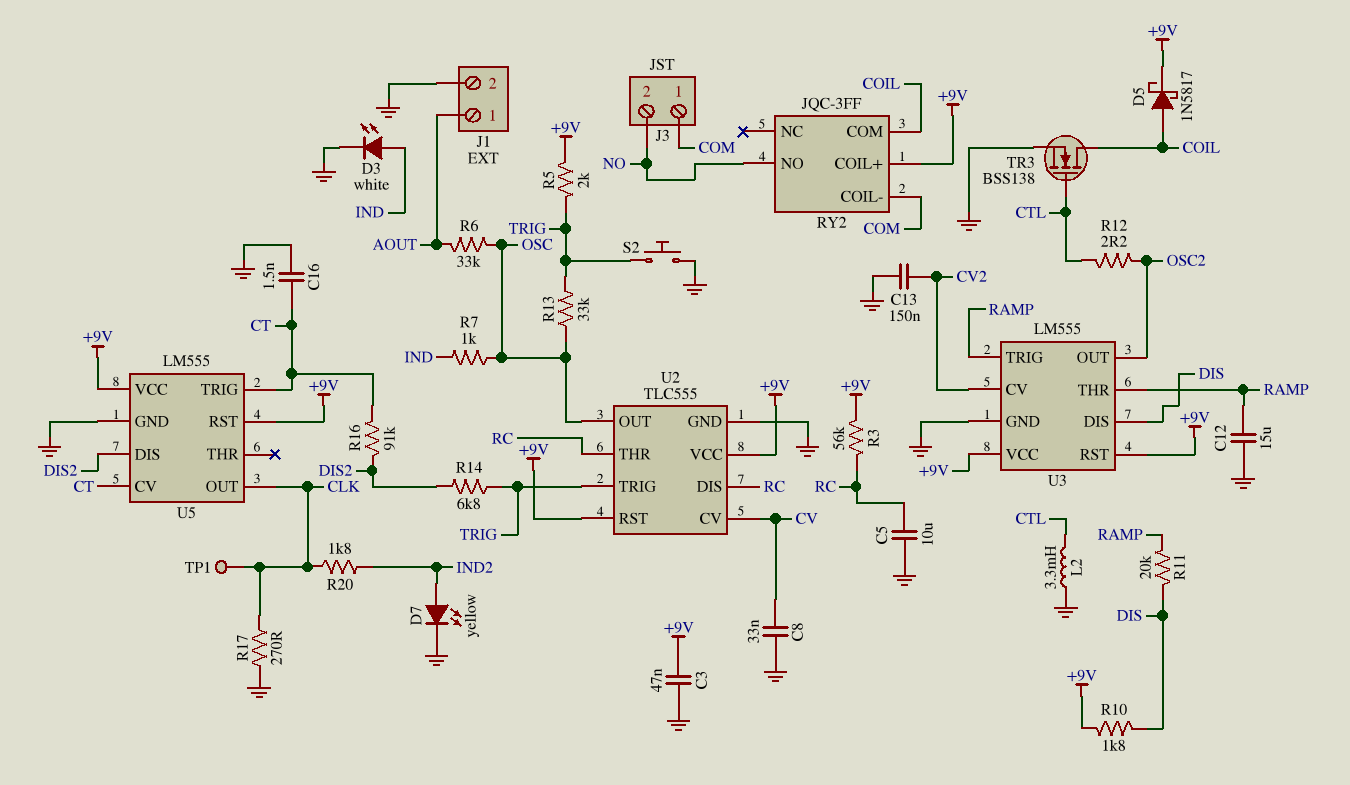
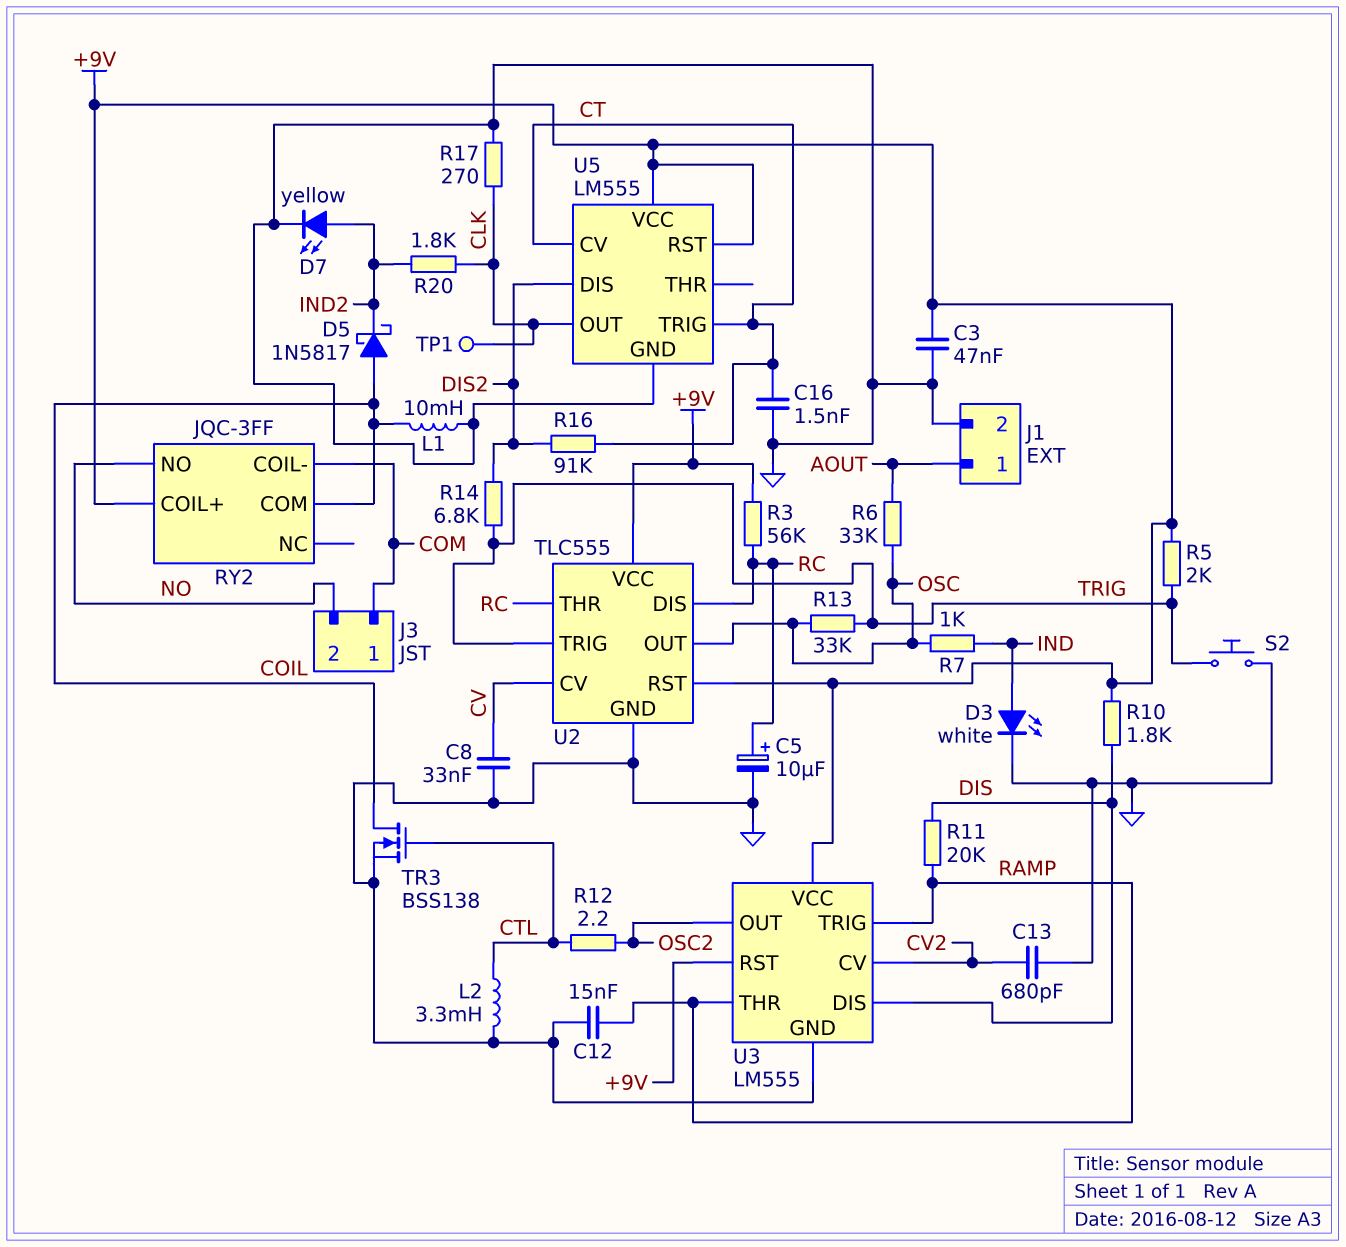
C5: 10uF (GND, RC) -> 10uF (plus RC, minus GND)
C12: 15uF (GND, RAMP) -> 15nF (GND, RAMP)
C13: 150nF (CV2, GND) -> 680pF (CV2, GND)
D5: schottky 1N5817 (A COIL, K +9V) -> schottky 1N5817 (A COIL, K IND2)
L1: none -> 10mH (COIL, GND)

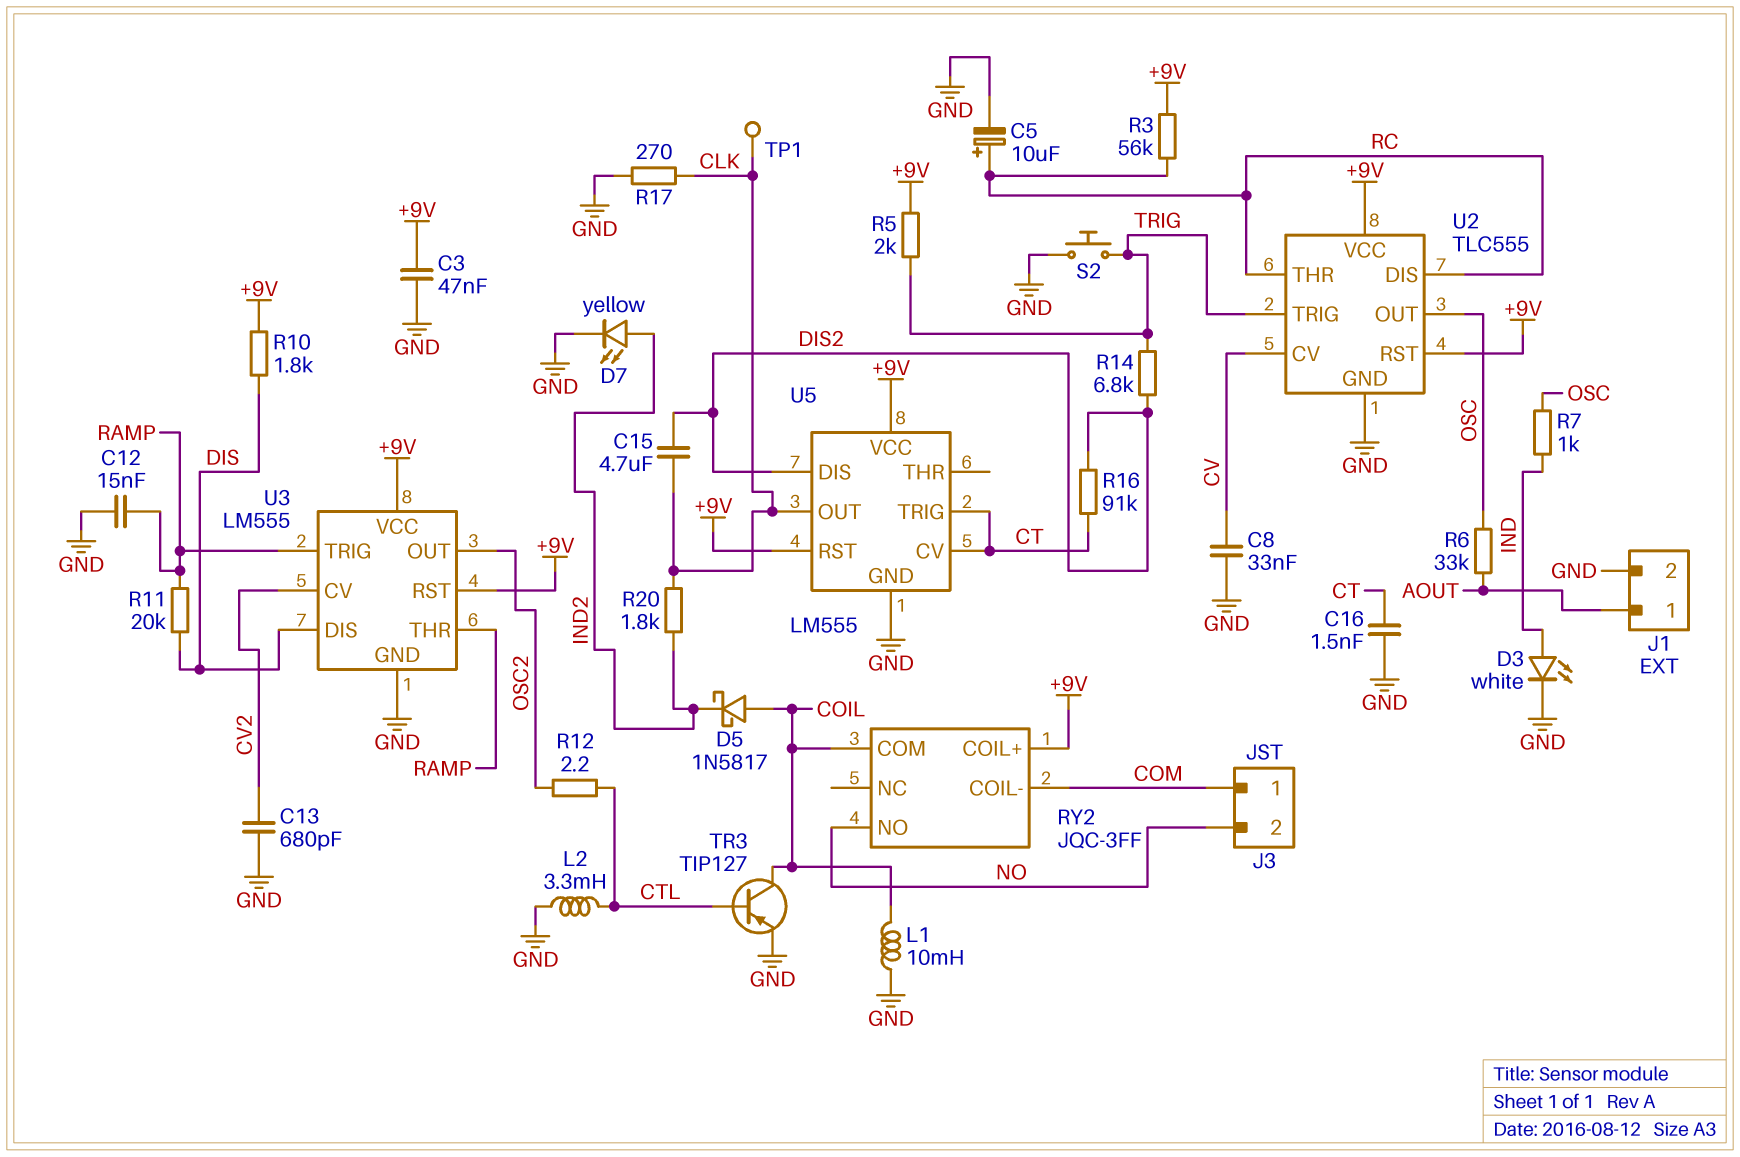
C15: none -> 4.7uF (CLK, DIS2)
R13: 33k (OSC, TRIG) -> none
TR3: NMOS BSS138 (G CTL, D COIL, S GND) -> PNP TIP127 (B CTL, C COIL, E GND)

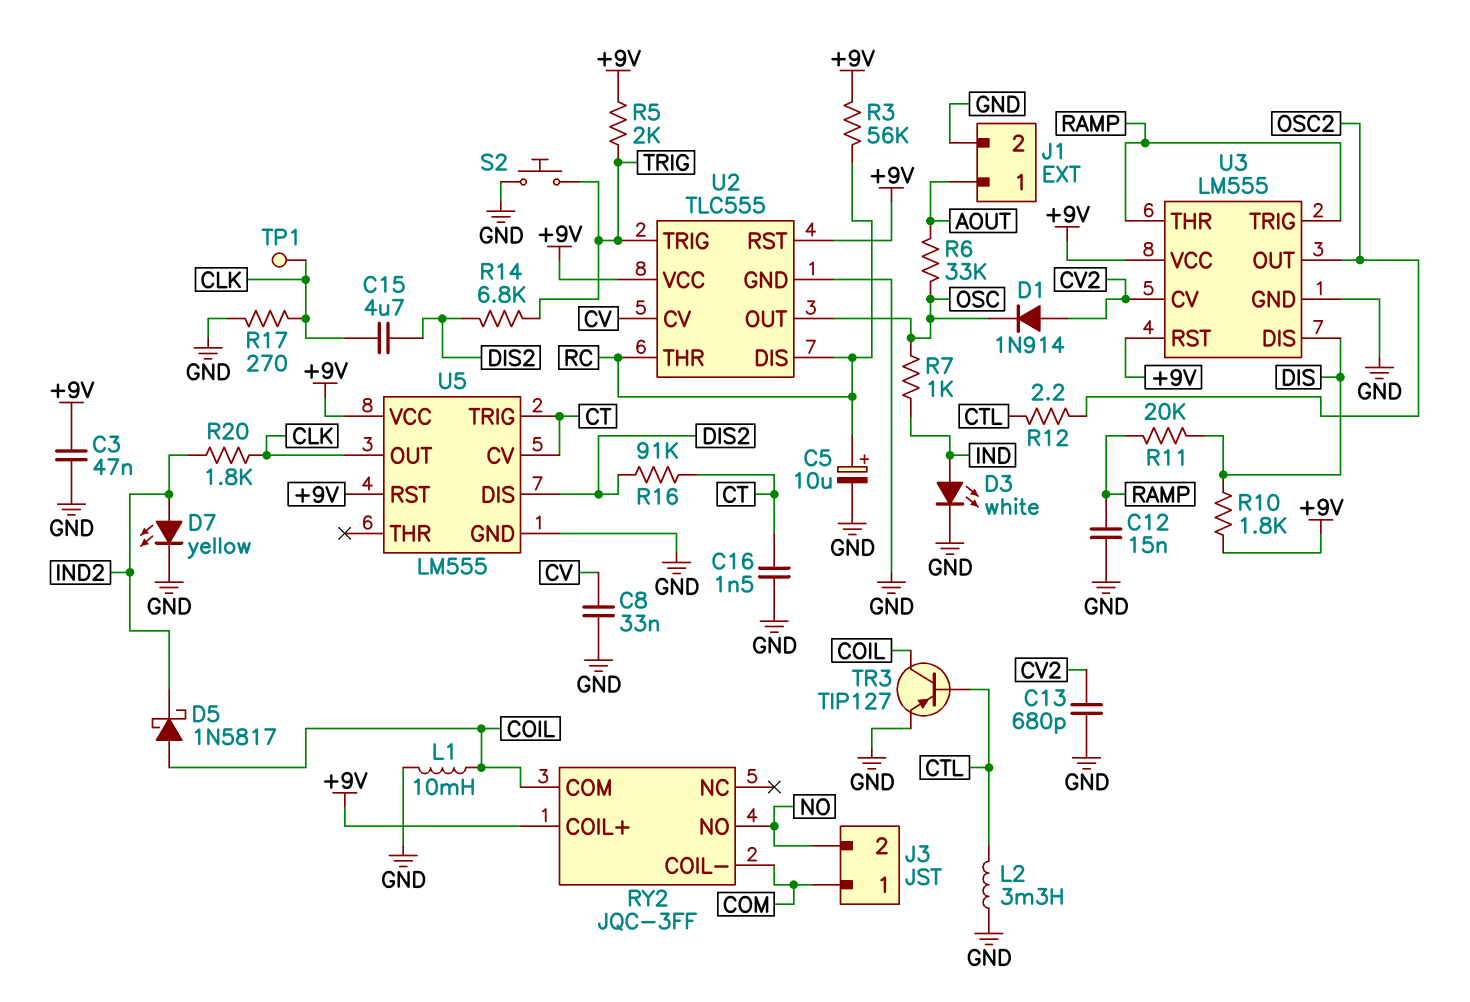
D1: none -> diode 1N914 (A CV2, K OSC)

